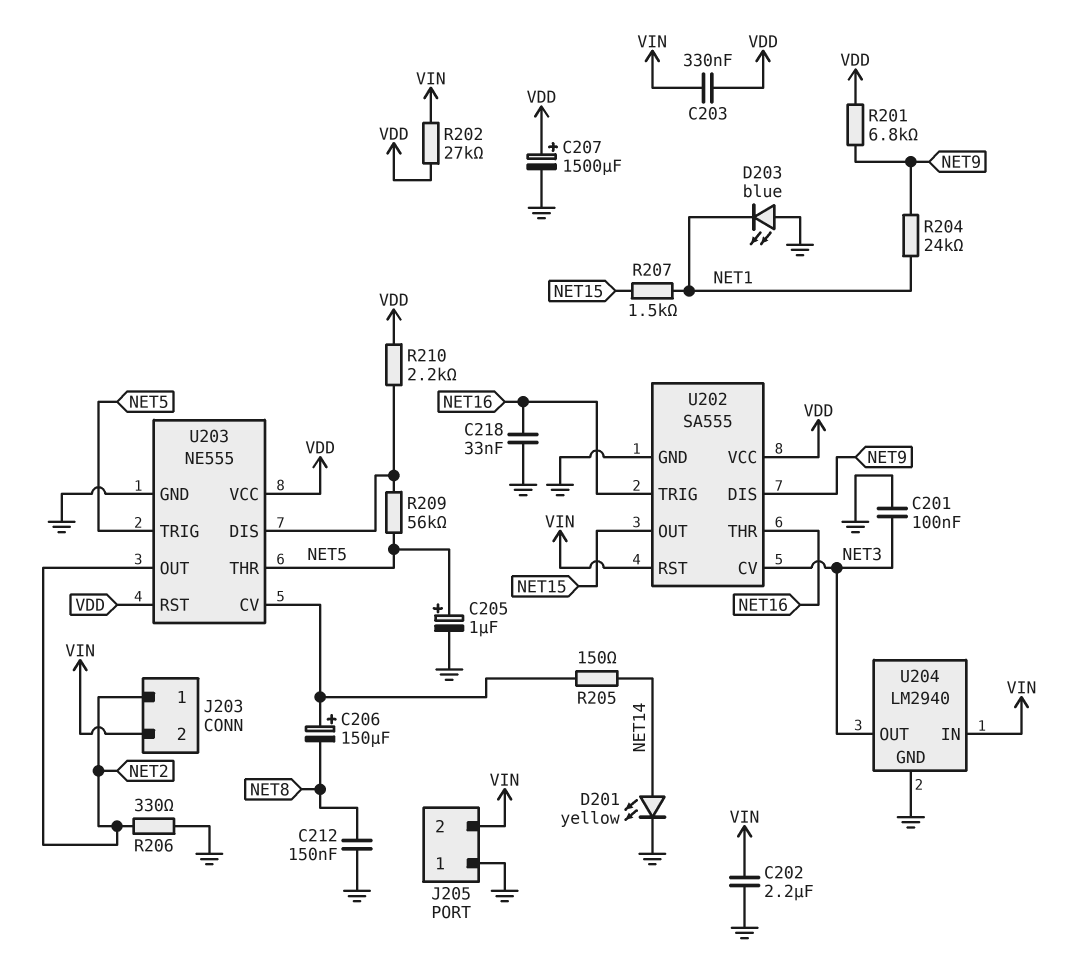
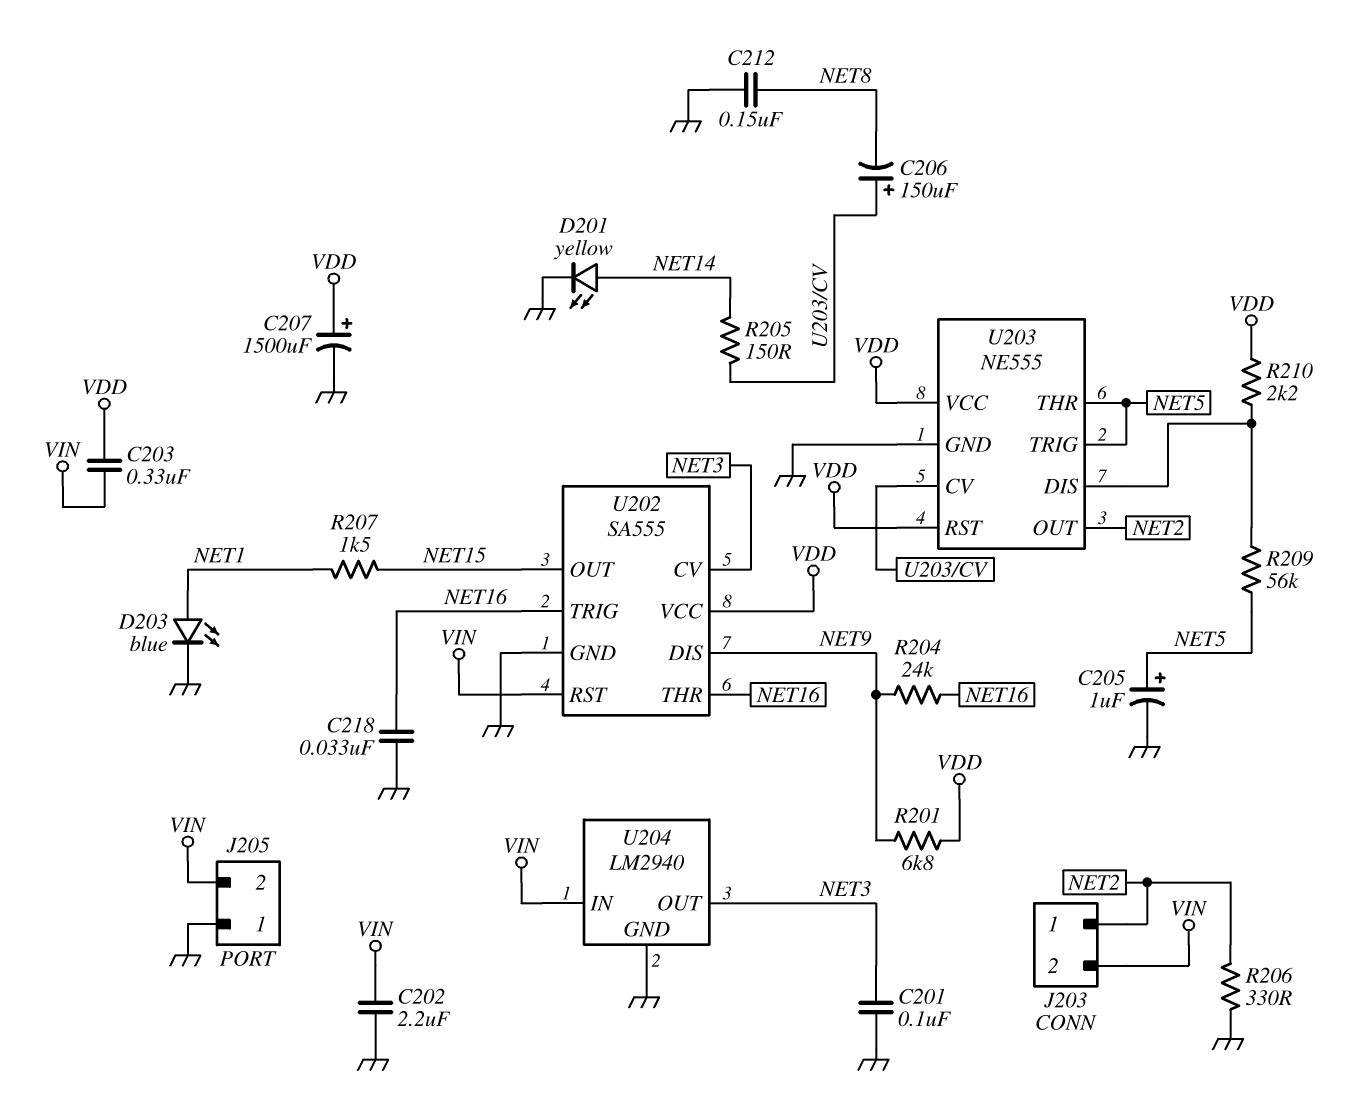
D203: LED blue (A GND, K NET1) -> LED blue (A NET1, K GND)
R202: 27k (VDD, VIN) -> none
R204: 24k (NET1, NET9) -> 24k (NET9, NET16)

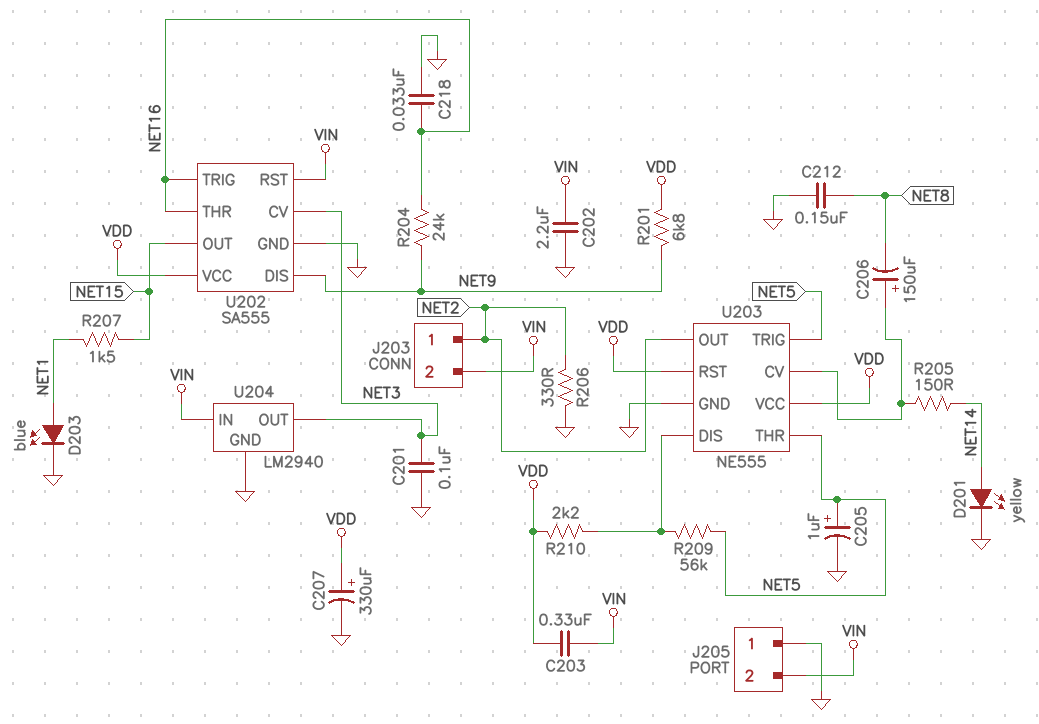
C207: 1500uF (plus VDD, minus GND) -> 330uF (plus VDD, minus GND)

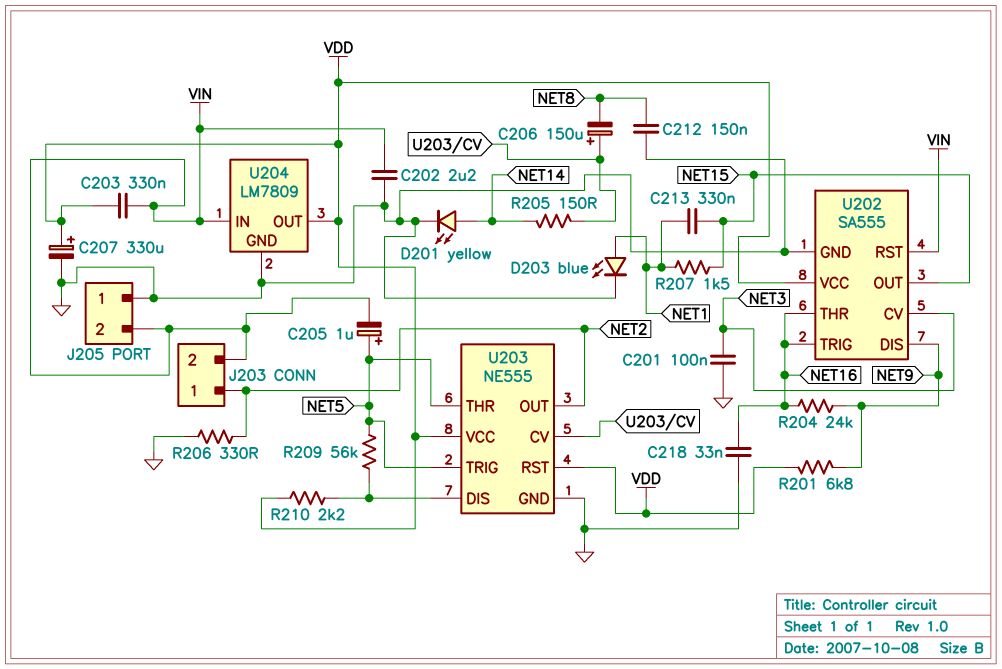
C205: 1uF (plus NET5, minus GND) -> 1uF (plus NET5, minus VIN)
C213: none -> 330nF (NET1, NET15)
U204: LM2940 -> LM7809
U204 pin OUT: NET3 -> VDD

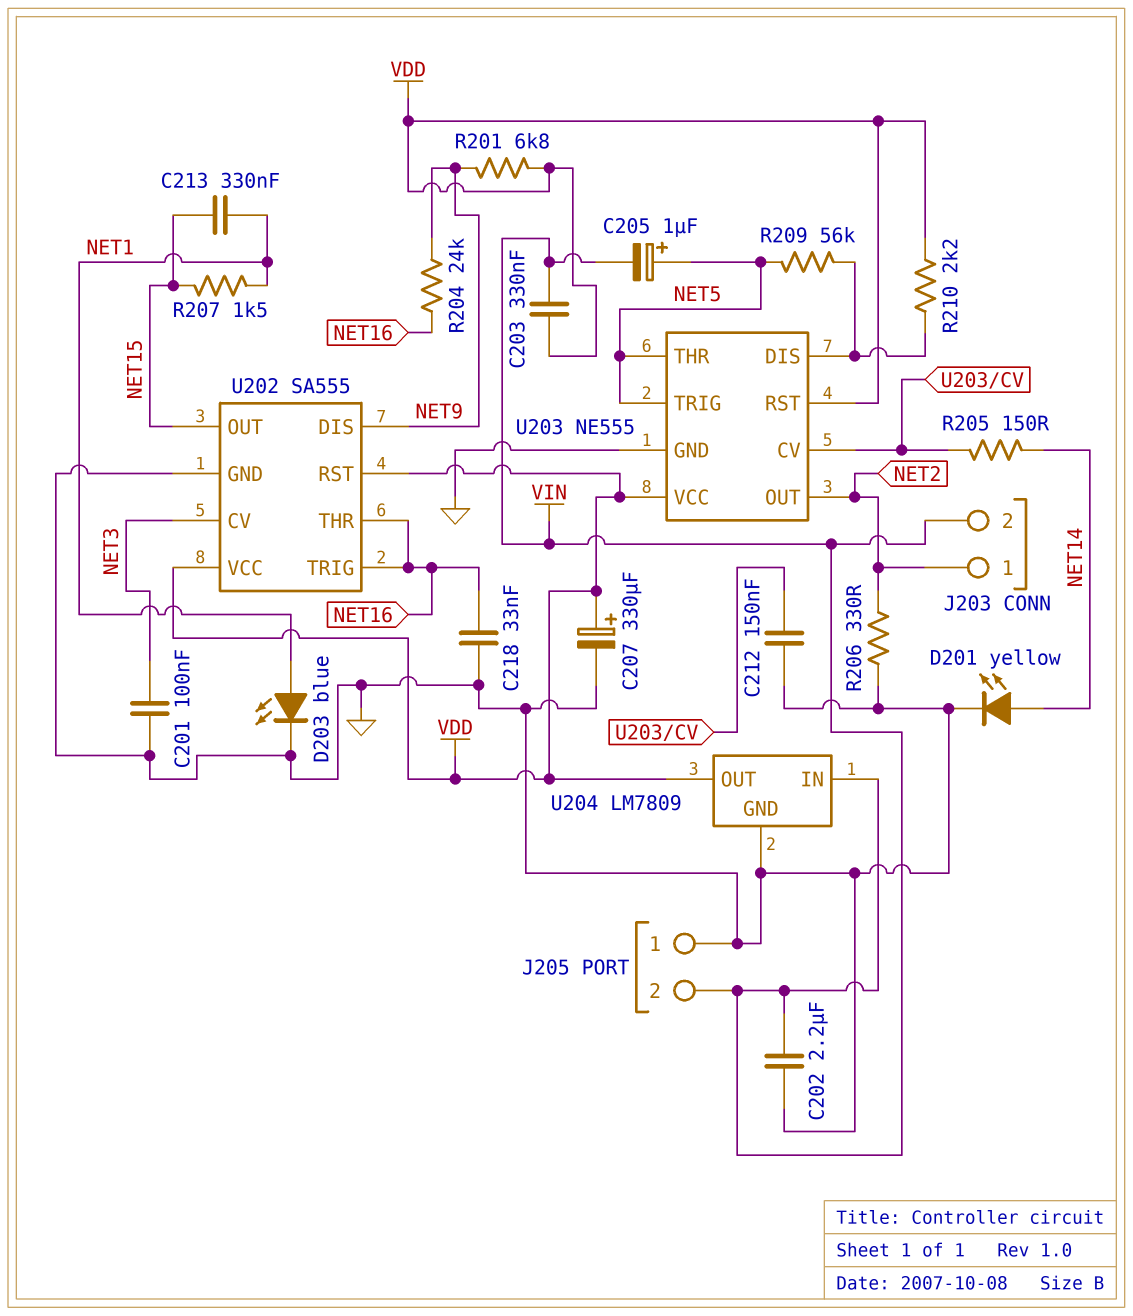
C206: 150uF (plus U203/CV, minus NET8) -> none
C212: 150nF (GND, NET8) -> 150nF (GND, U203/CV)
U202 pin RST: VIN -> VDD

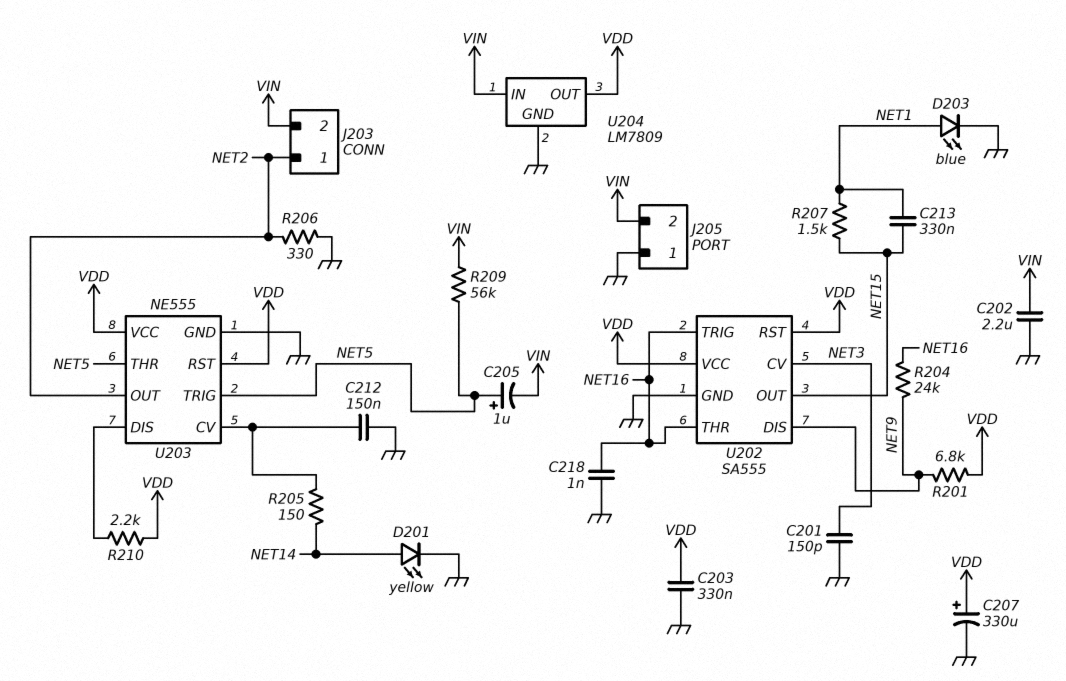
C201: 100nF (GND, NET3) -> 150pF (GND, NET3)
C203: 330nF (VDD, VIN) -> 330nF (GND, VDD)
C218: 33nF (GND, NET16) -> 1nF (GND, NET16)
R209: 56k (NET5, U203/DIS) -> 56k (NET5, VIN)

